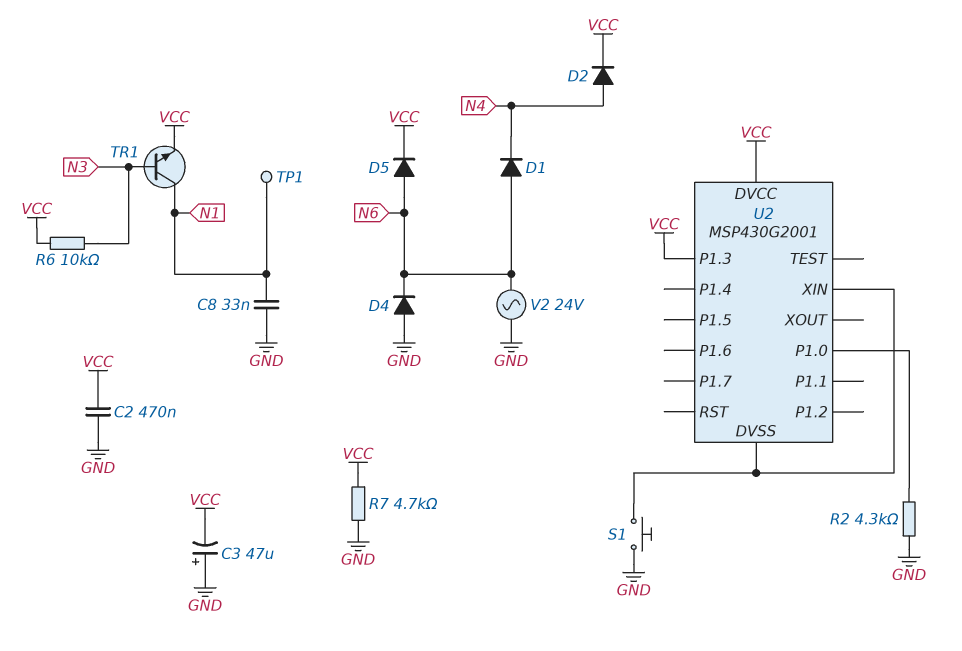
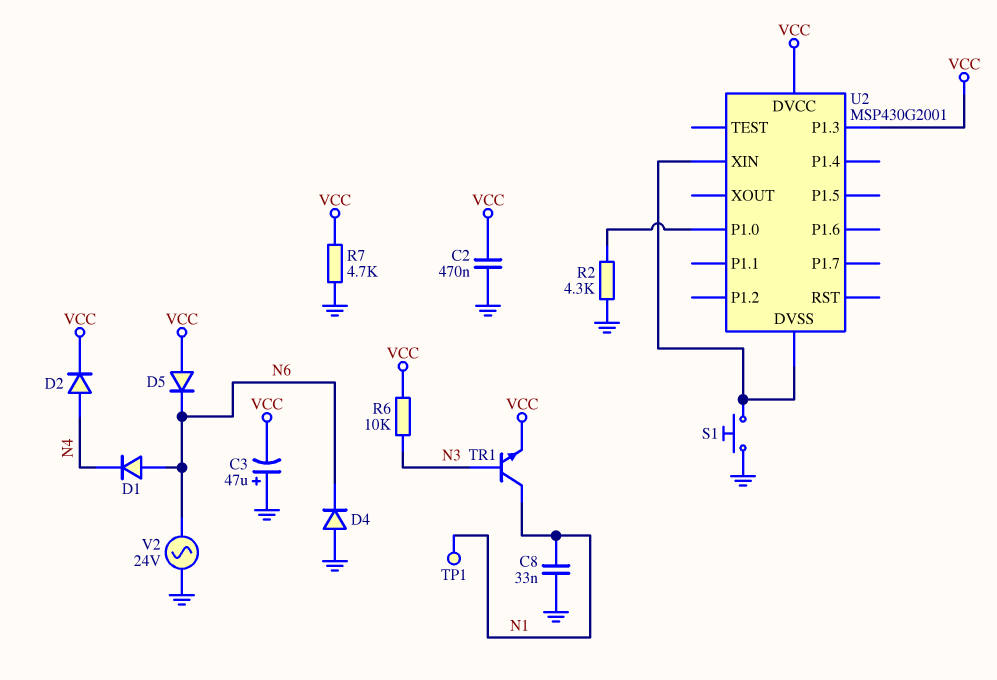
D5: diode (A N6, K VCC) -> diode (A VCC, K N6)

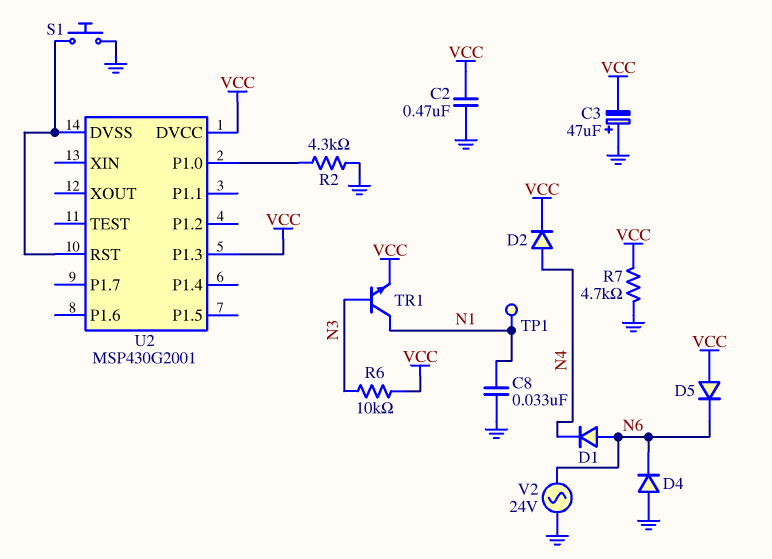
U2 pin RST: none -> U2/DVSS
U2 pin XIN: U2/DVSS -> none

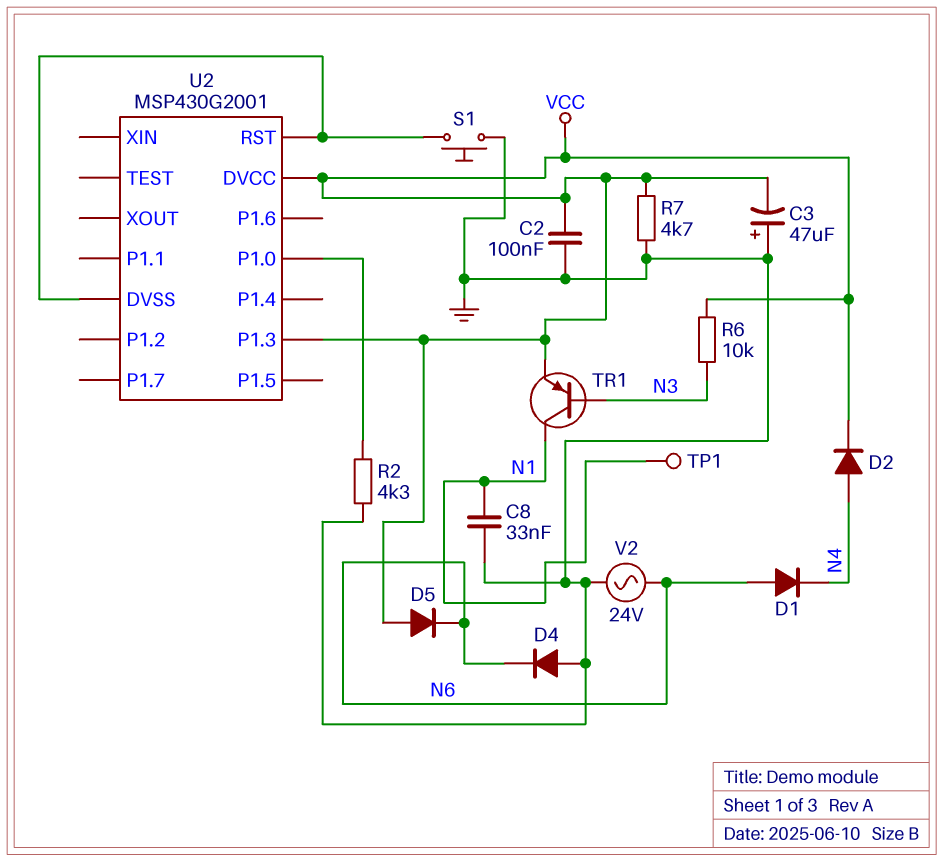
C2: 470nF (GND, VCC) -> 100nF (GND, VCC)
TR1: NPN (B N3, C N1, E VCC) -> PNP (B N3, C N1, E VCC)

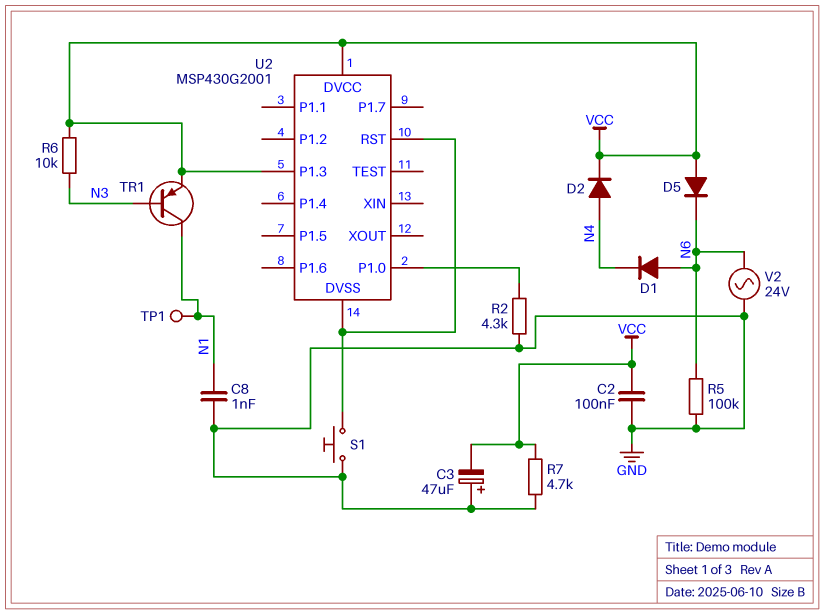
C8: 33nF (GND, N1) -> 1nF (GND, N1)
D4: diode (A GND, K N6) -> none
R5: none -> 100k (GND, N6)

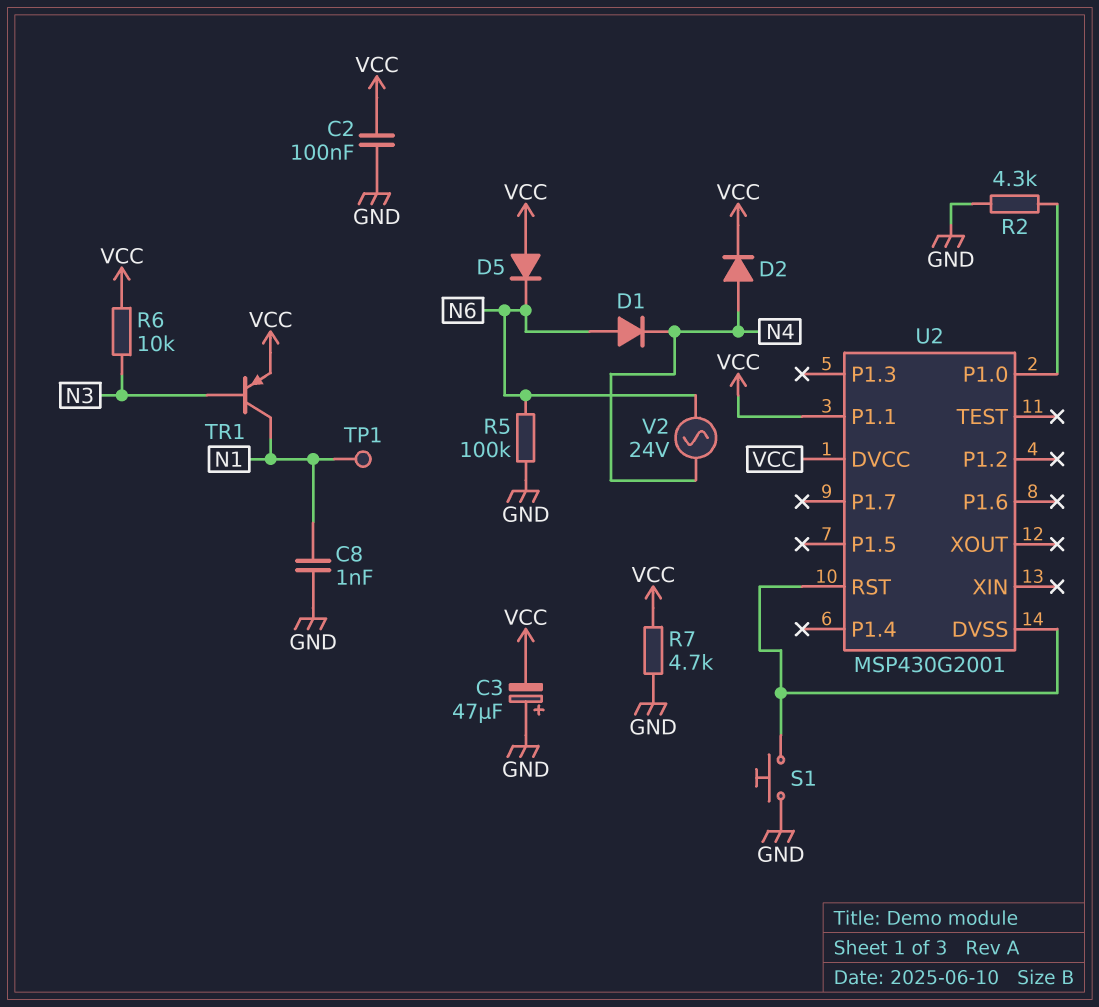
U2 pin P1.1: none -> VCC
U2 pin P1.3: VCC -> none
V2: AC 24V (GND, N6) -> AC 24V (N4, N6)

